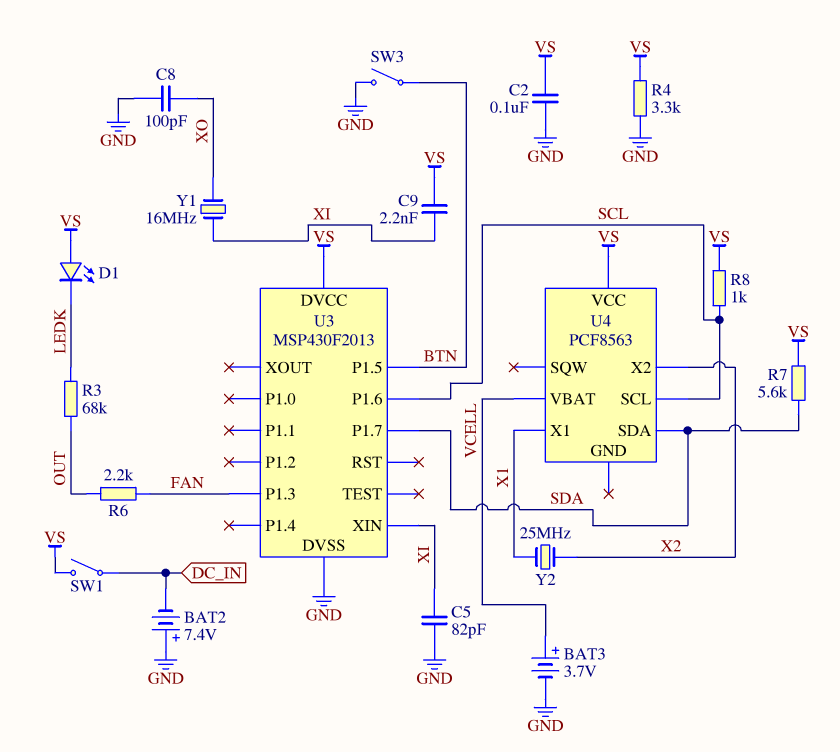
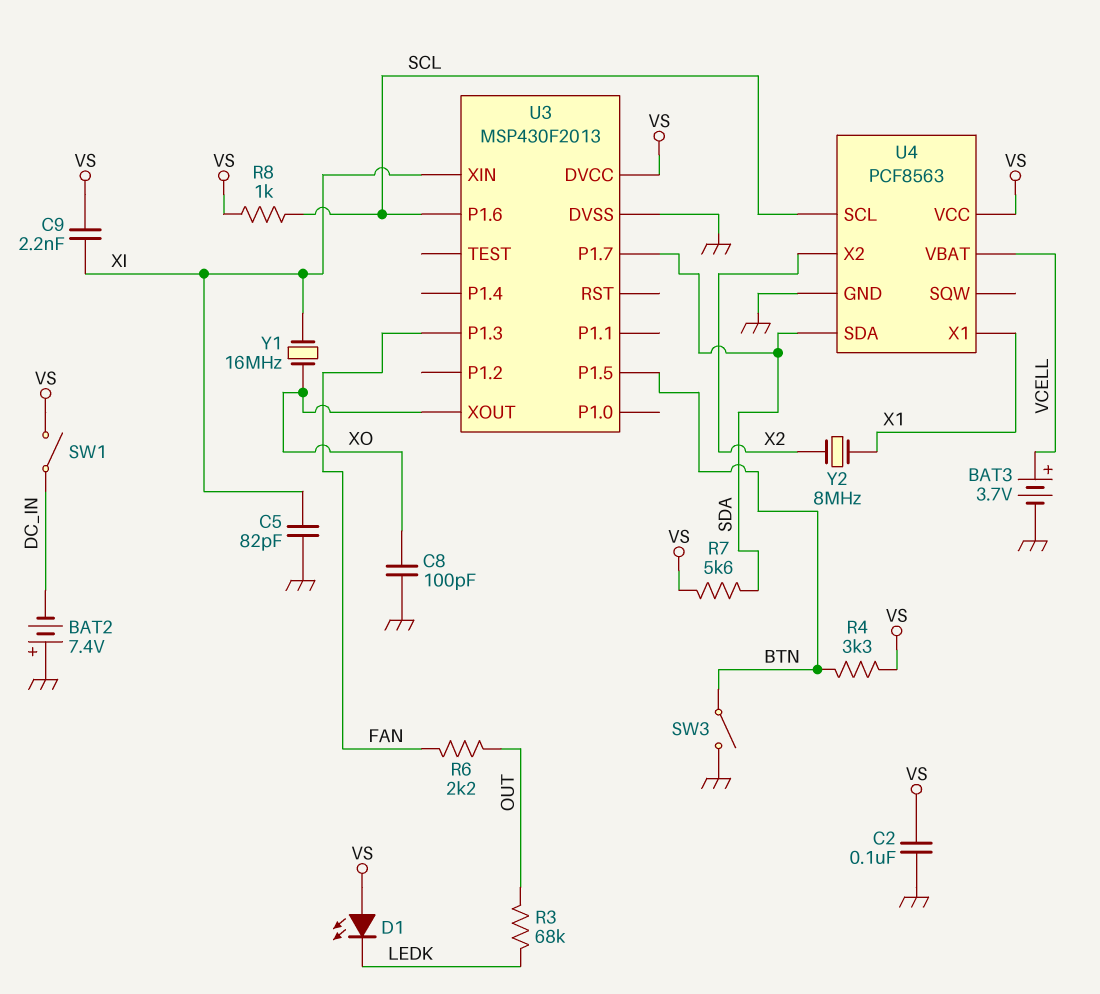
R4: 3.3k (GND, VS) -> 3.3k (BTN, VS)
U3 pin XOUT: none -> XO
U4 pin GND: none -> GND
Y2: 25MHz (X1, X2) -> 8MHz (X1, X2)

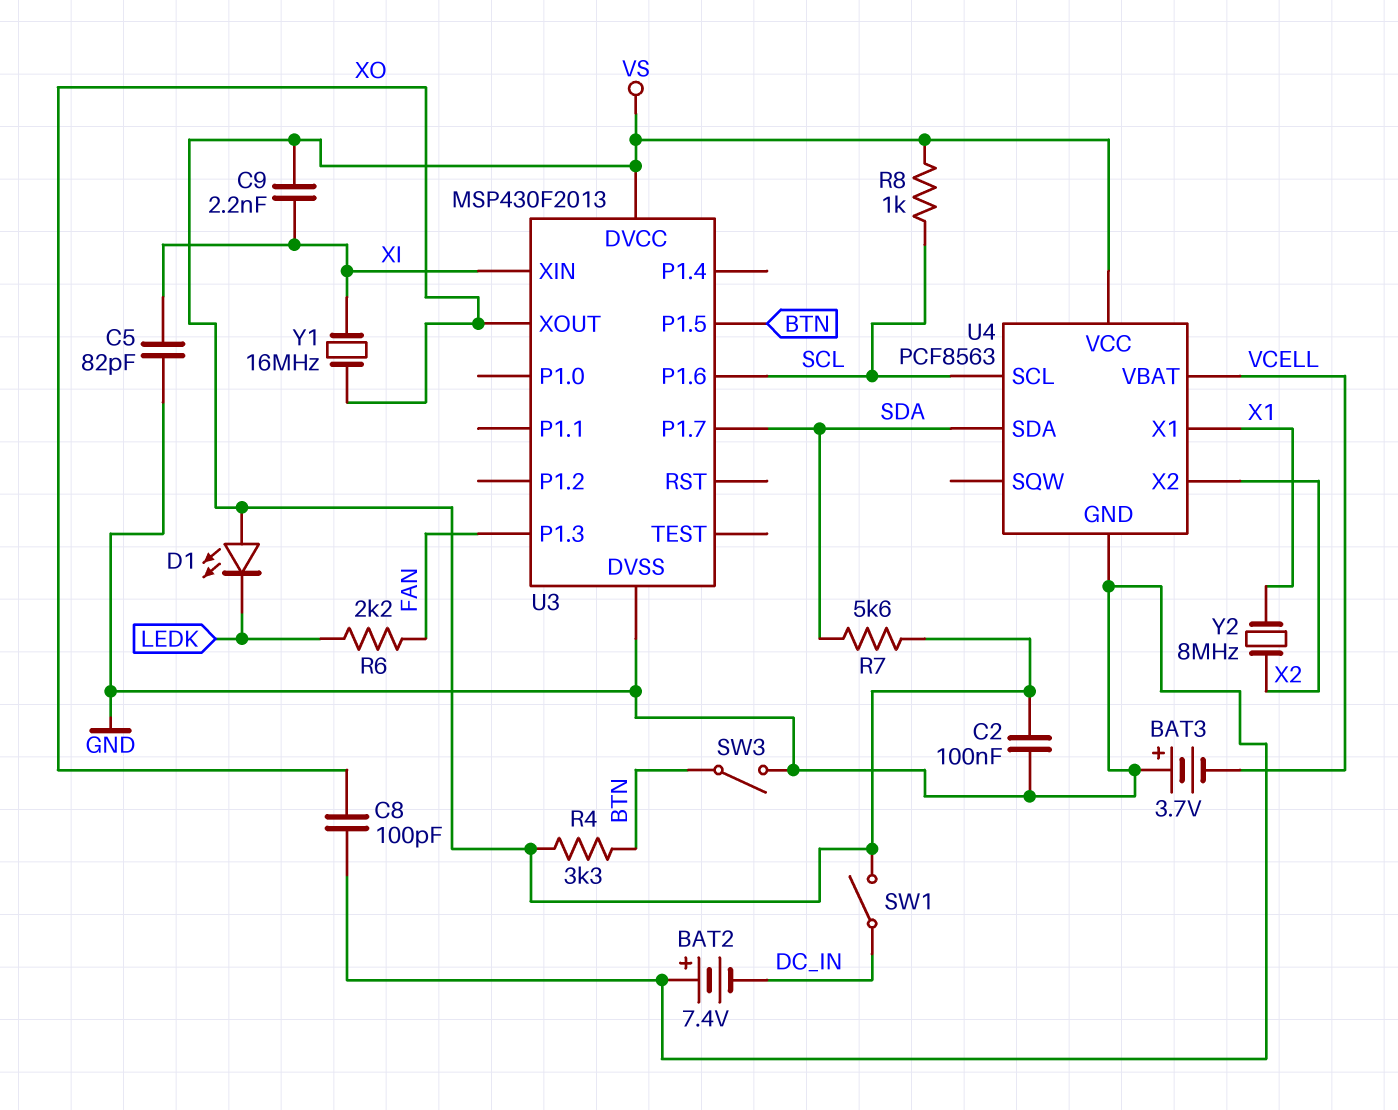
BAT3: 3.7V (plus VCELL, minus GND) -> 3.7V (plus GND, minus VCELL)
R3: 68k (LEDK, OUT) -> none
R6: 2.2k (FAN, OUT) -> 2.2k (FAN, LEDK)

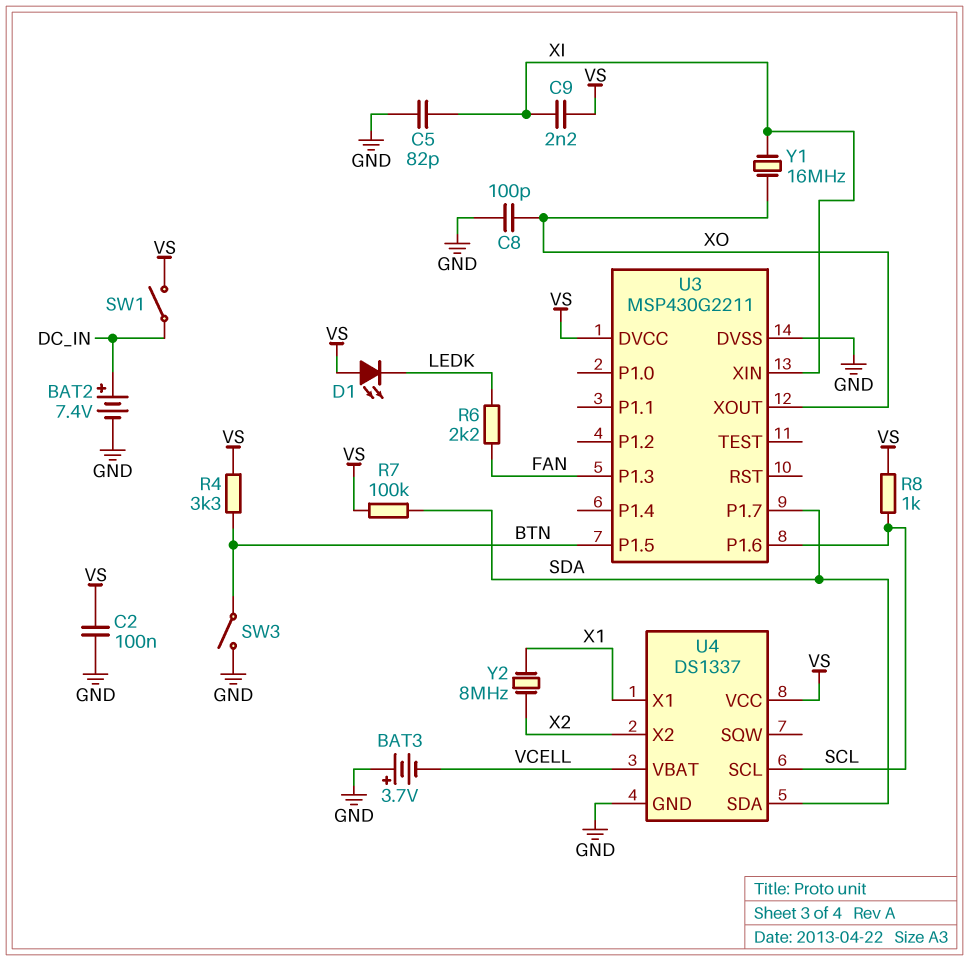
BAT2: 7.4V (plus GND, minus DC_IN) -> 7.4V (plus DC_IN, minus GND)
R7: 5.6k (SDA, VS) -> 100k (SDA, VS)
U3: MSP430F2013 -> MSP430G2211
U4: PCF8563 -> DS1337

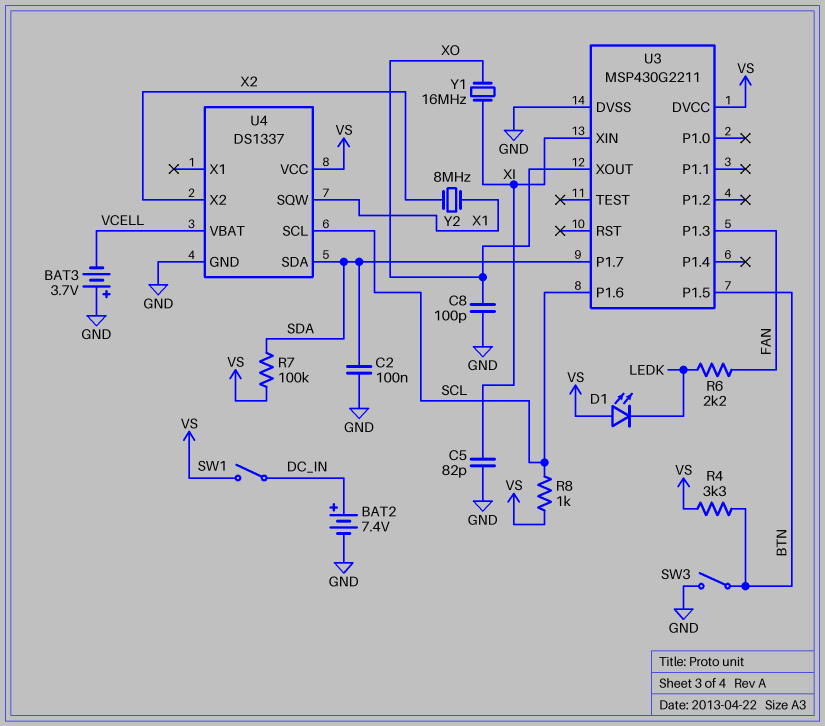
C2: 100nF (GND, VS) -> 100nF (GND, SDA)
C9: 2.2nF (VS, XI) -> none
U4 pin SQW: none -> X1
U4 pin X1: X1 -> none

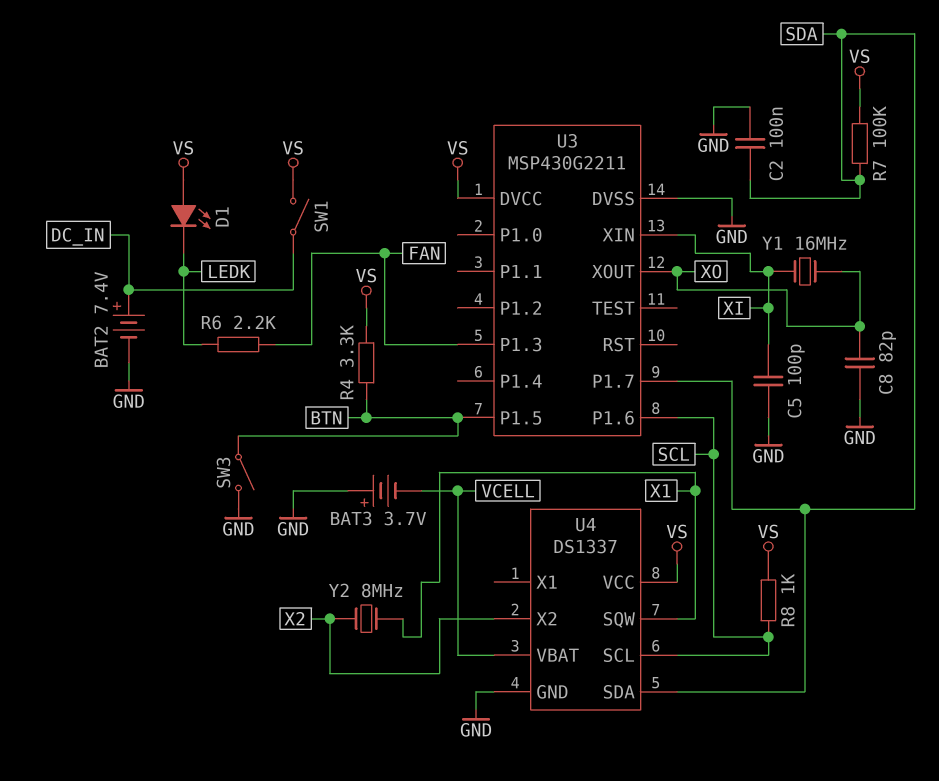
C5: 82pF (GND, XI) -> 100pF (GND, XI)
C8: 100pF (GND, XO) -> 82pF (GND, XO)

